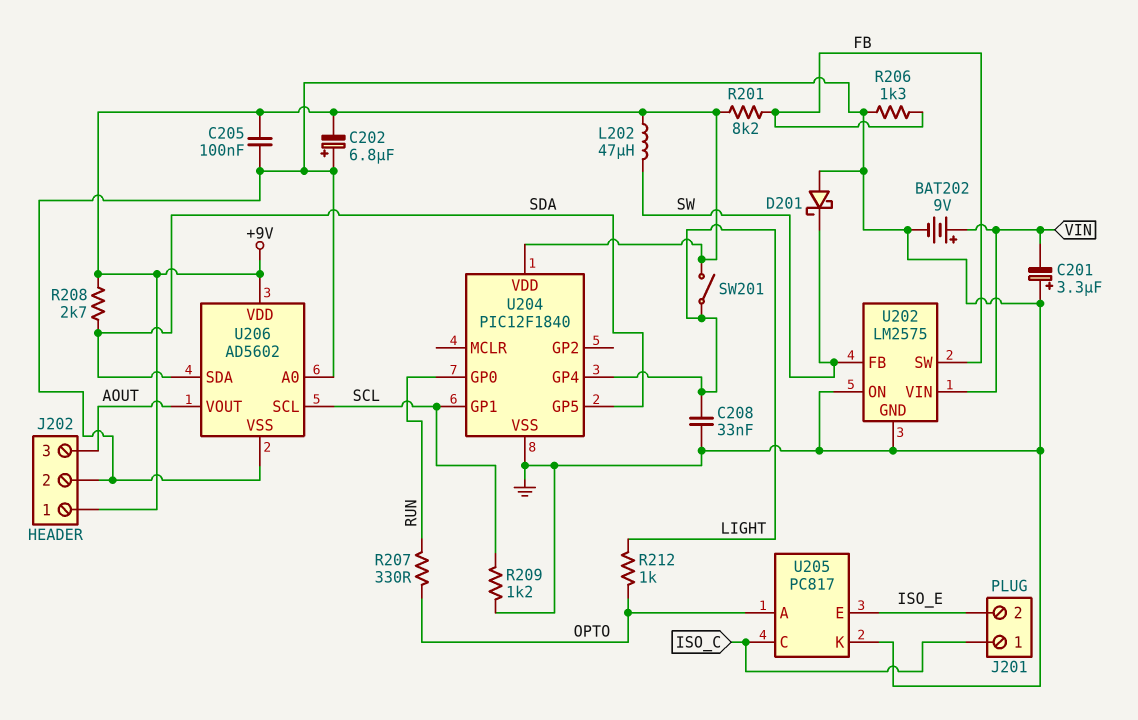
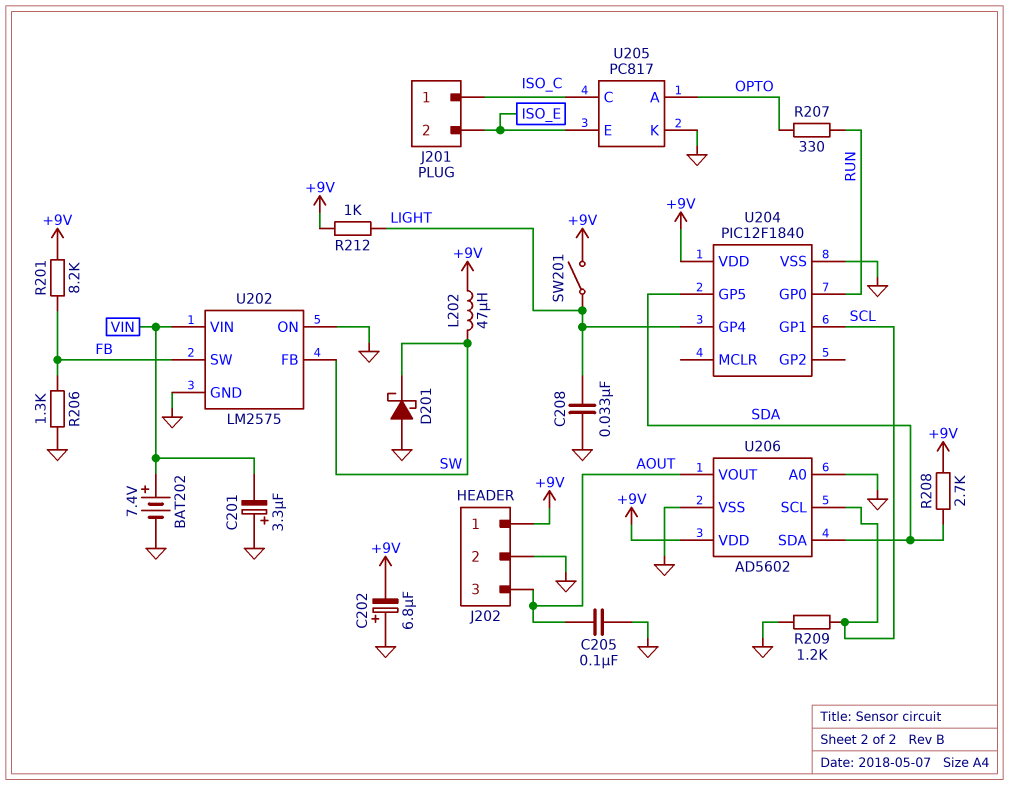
BAT202: 9V (plus VIN, minus GND) -> 7.4V (plus VIN, minus GND)
C205: 100nF (+9V, GND) -> 100nF (AOUT, GND)
R212: 1k (LIGHT, OPTO) -> 1k (+9V, LIGHT)

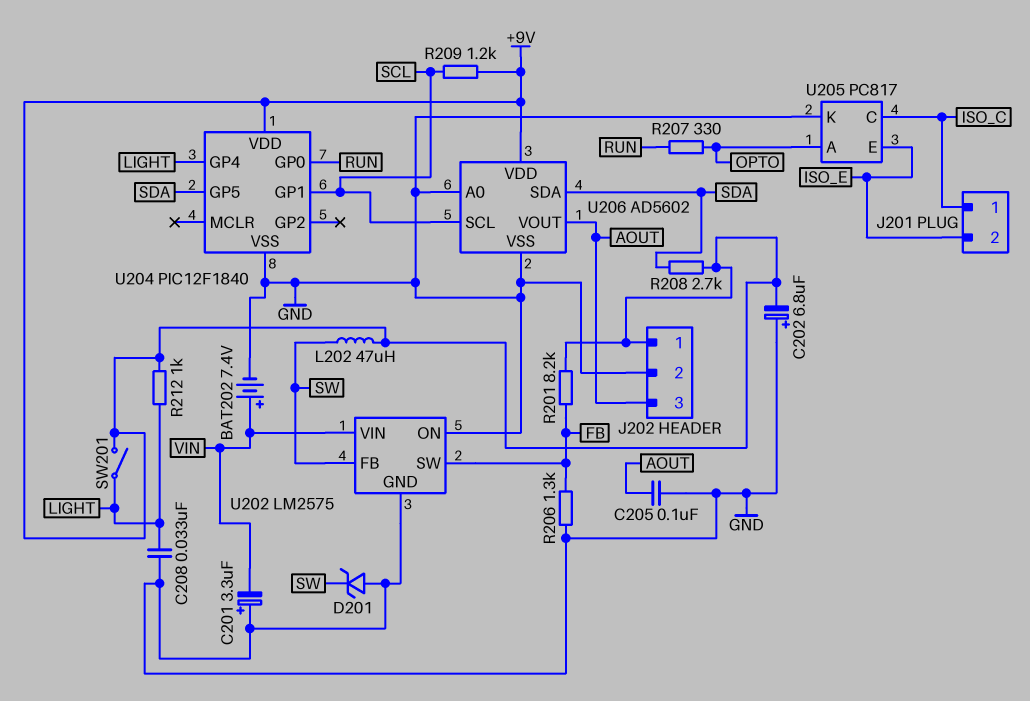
D201: schottky (A GND, K SW) -> zener (A GND, K SW)
R209: 1.2k (GND, SCL) -> 1.2k (+9V, SCL)

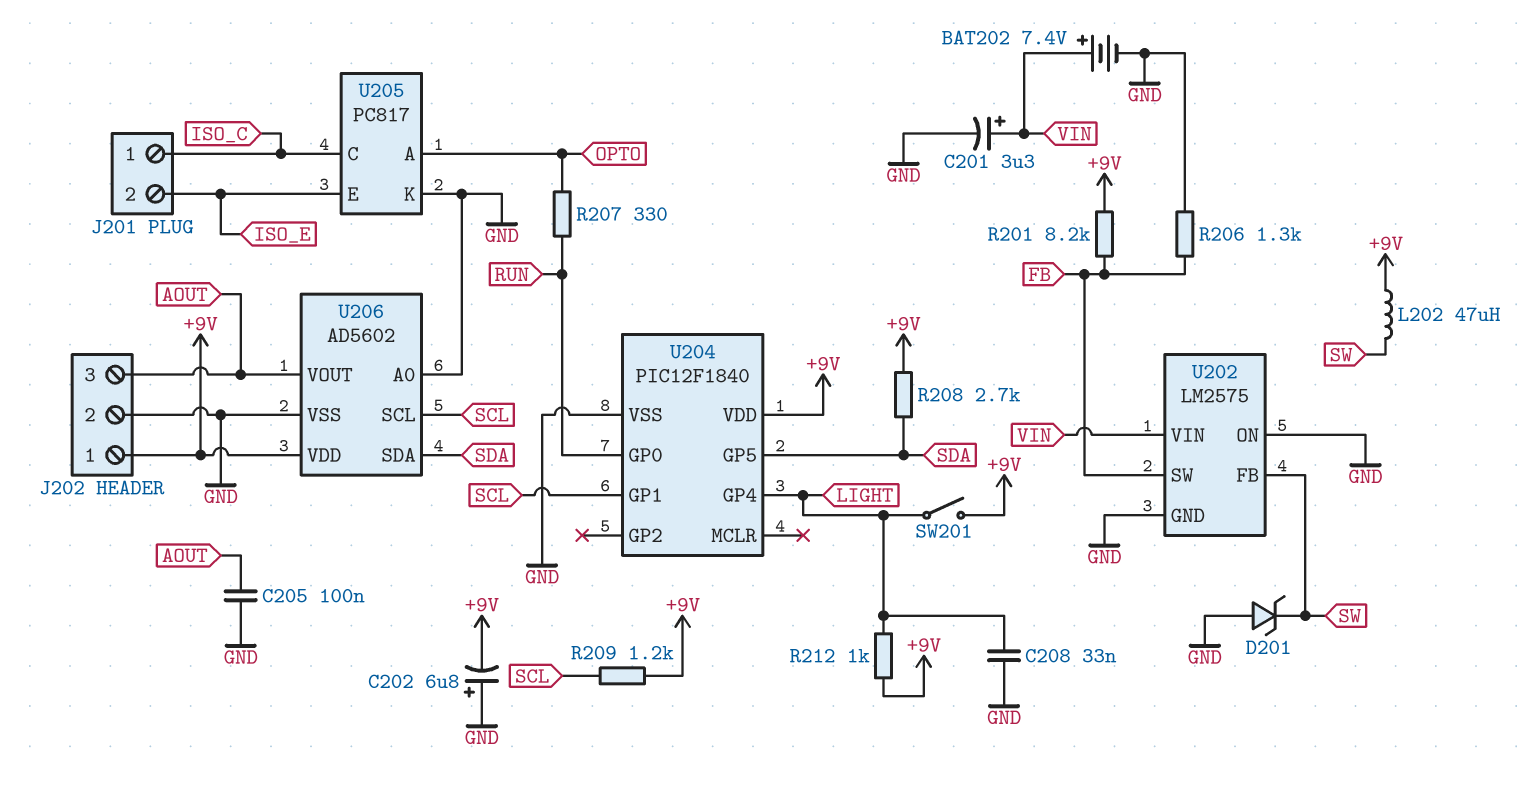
C201: 3.3uF (plus GND, minus VIN) -> 3.3uF (plus VIN, minus GND)

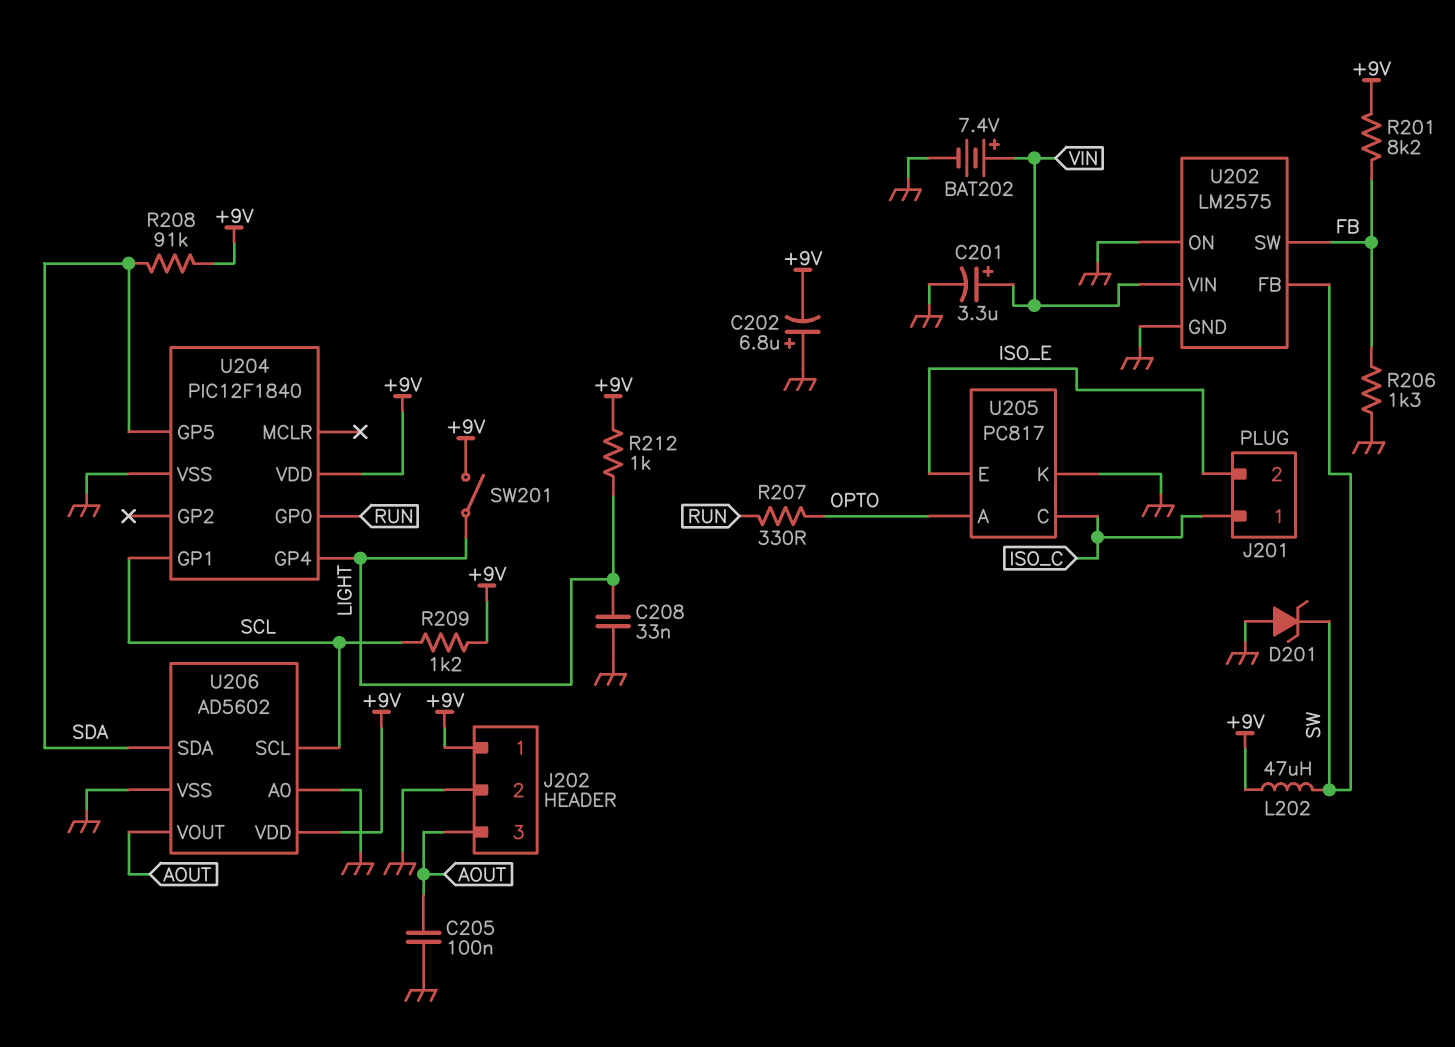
R208: 2.7k (+9V, SDA) -> 91k (+9V, SDA)

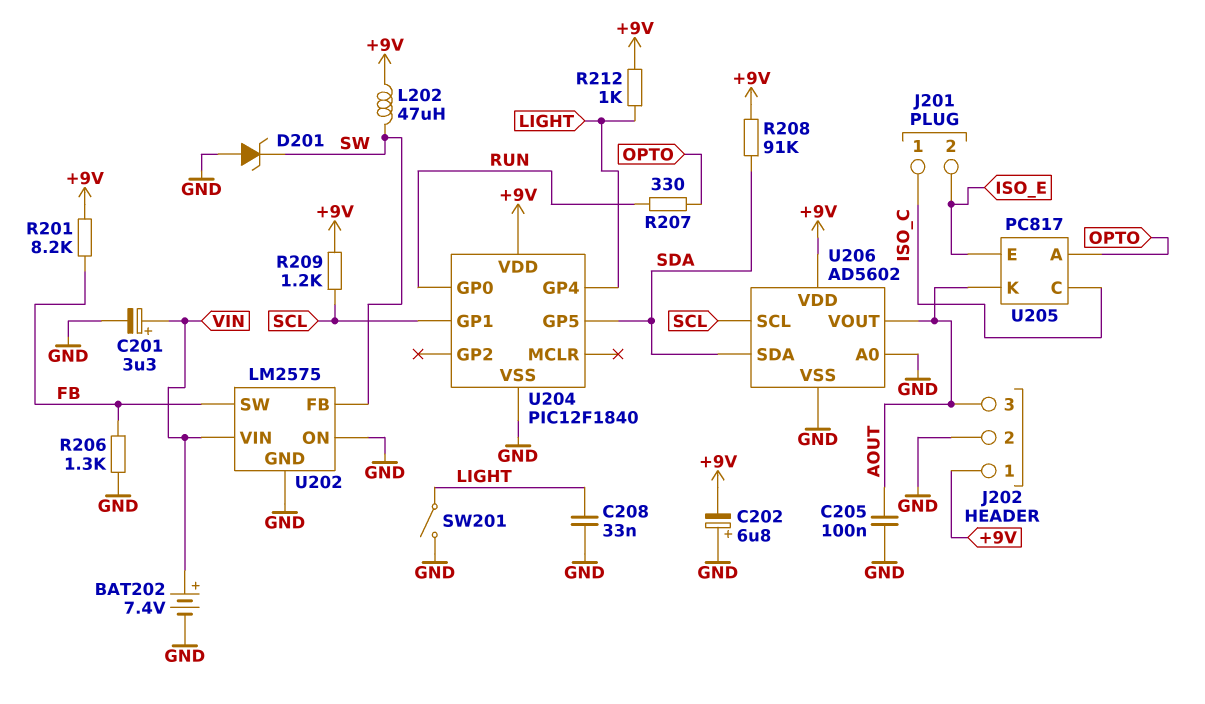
SW201: switch (+9V, LIGHT) -> switch (GND, LIGHT)
U205 pin K: GND -> AOUT

